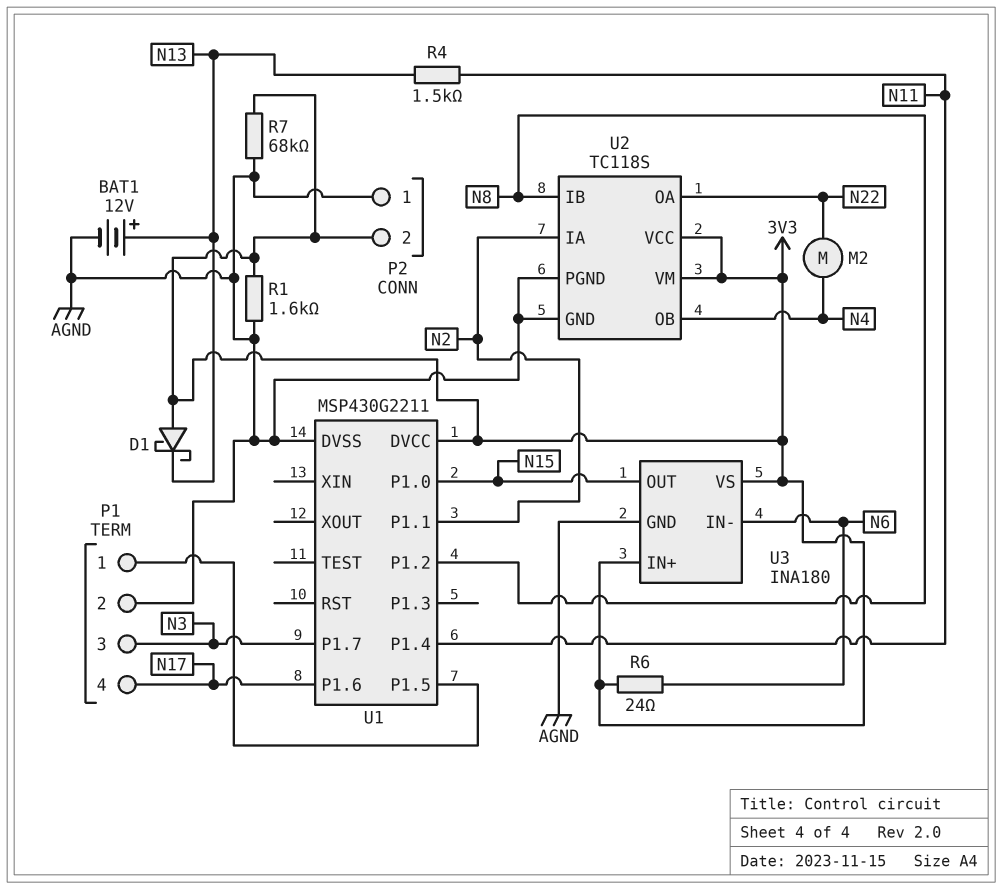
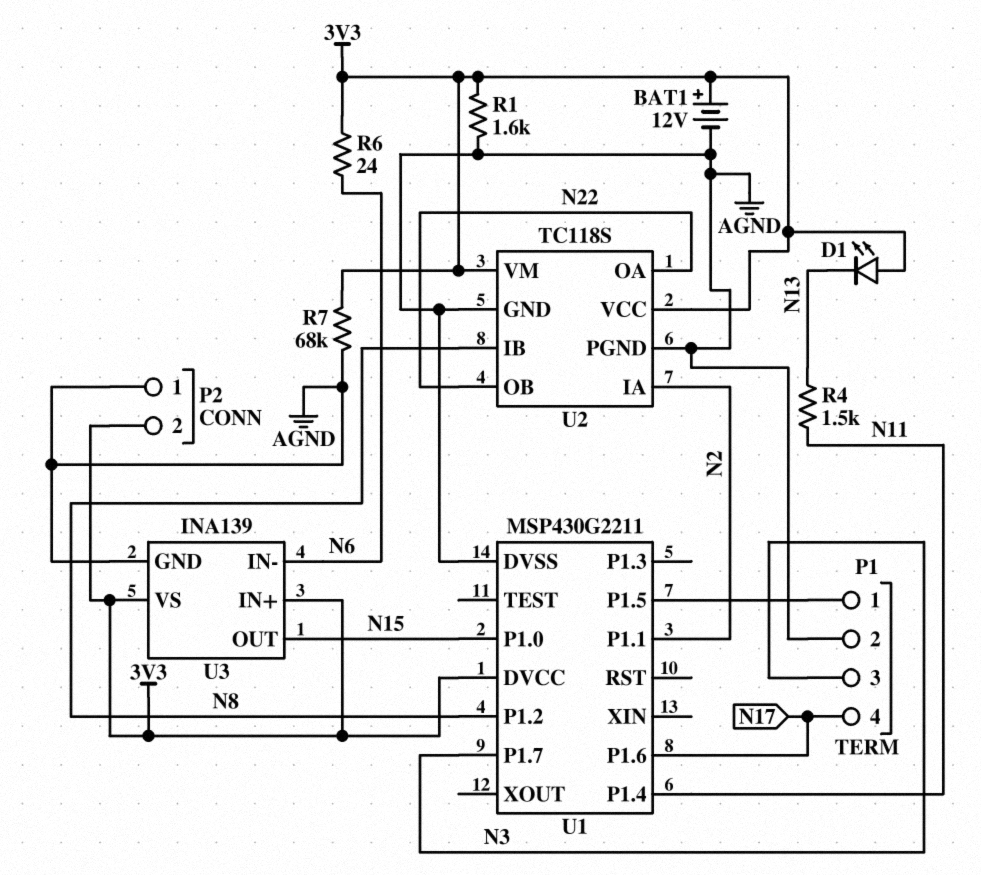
BAT1: 12V (plus N13, minus AGND) -> 12V (plus 3V3, minus AGND)
D1: schottky (A 3V3, K N13) -> LED (A 3V3, K N13)
M2: motor (N4, N22) -> none
U2 pin OB: N4 -> N22
U3: INA180 -> INA139

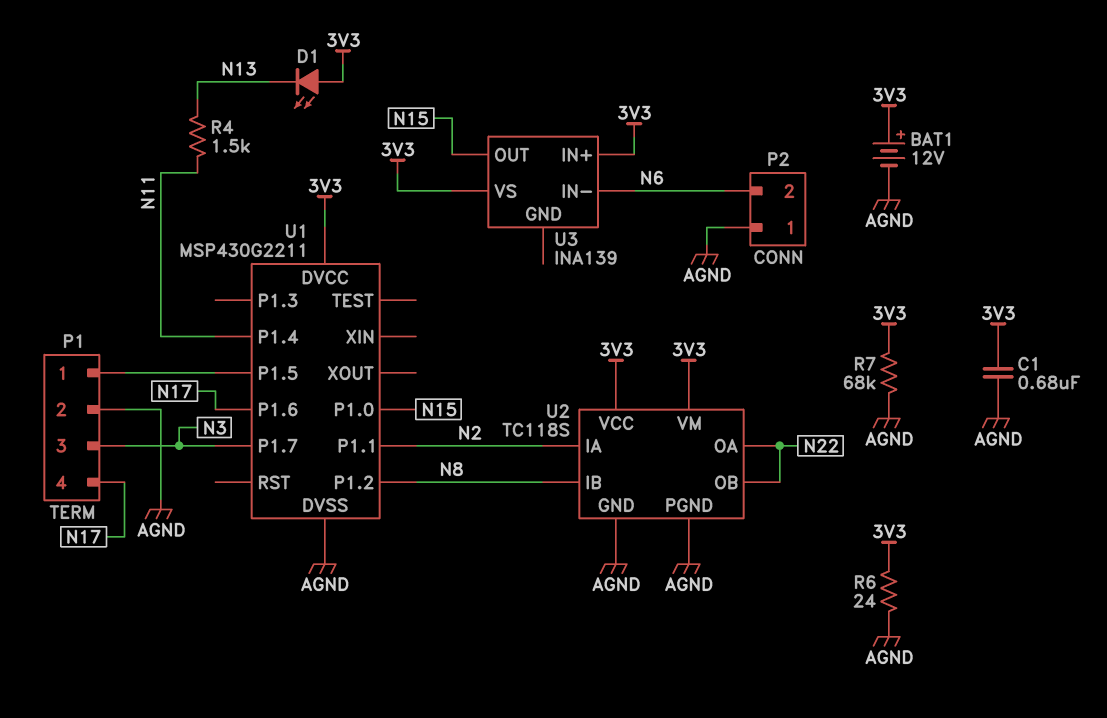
C1: none -> 680nF (3V3, AGND)
P2 pin 2: 3V3 -> N6
R1: 1.6k (3V3, AGND) -> none
R6: 24 (3V3, N6) -> 24 (3V3, AGND)
U3 pin GND: AGND -> none

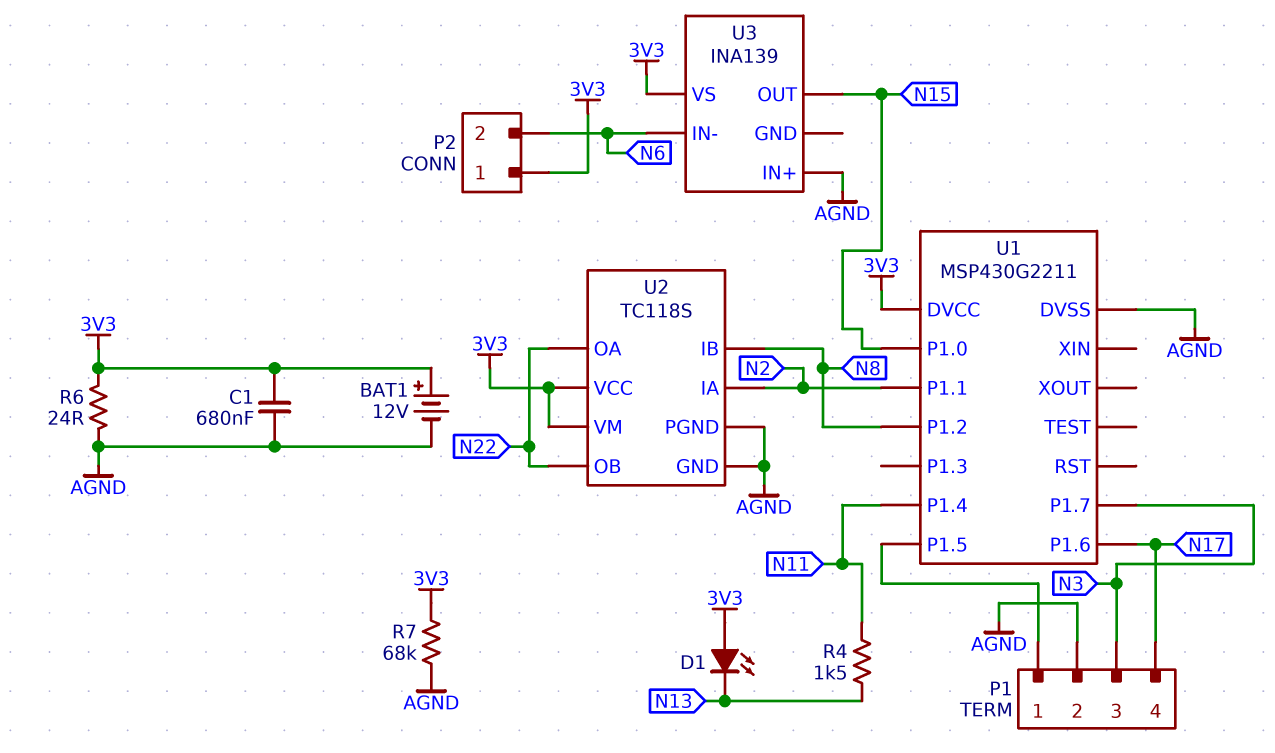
P2 pin 1: AGND -> 3V3
U3 pin IN+: 3V3 -> AGND

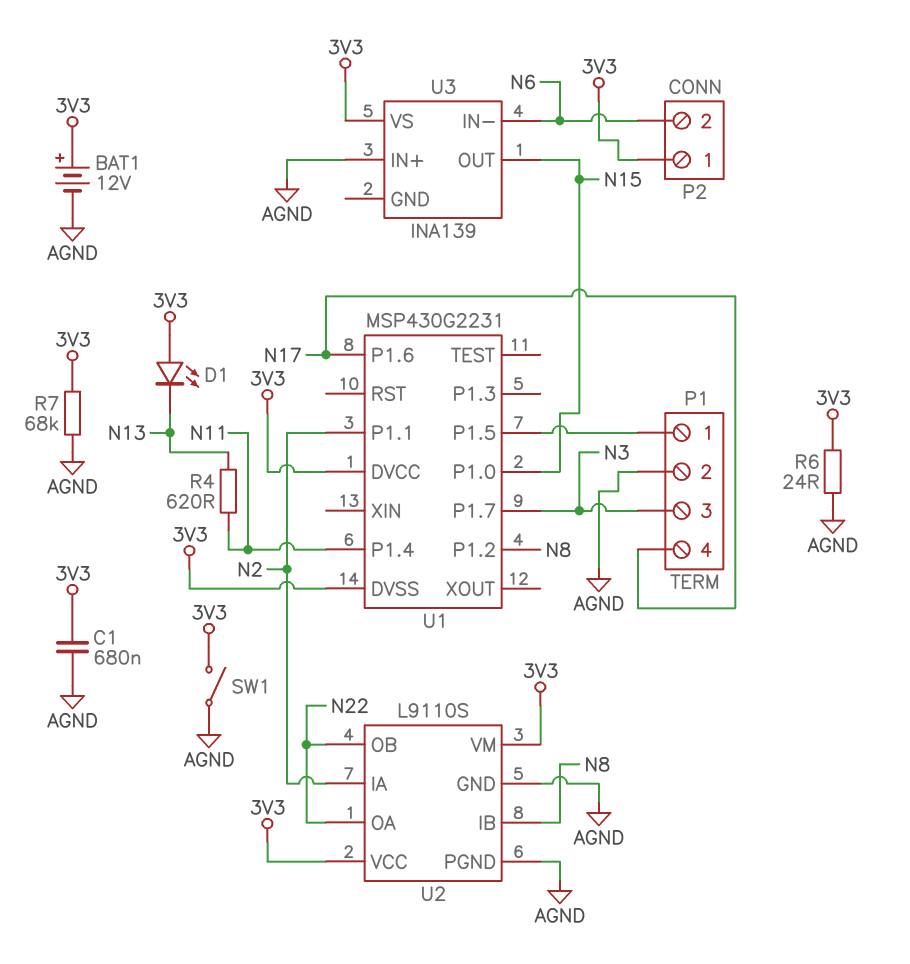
R4: 1.5k (N11, N13) -> 620 (N11, N13)
SW1: none -> switch (3V3, AGND)
U1: MSP430G2211 -> MSP430G2231
U1 pin DVSS: AGND -> 3V3
U2: TC118S -> L9110S

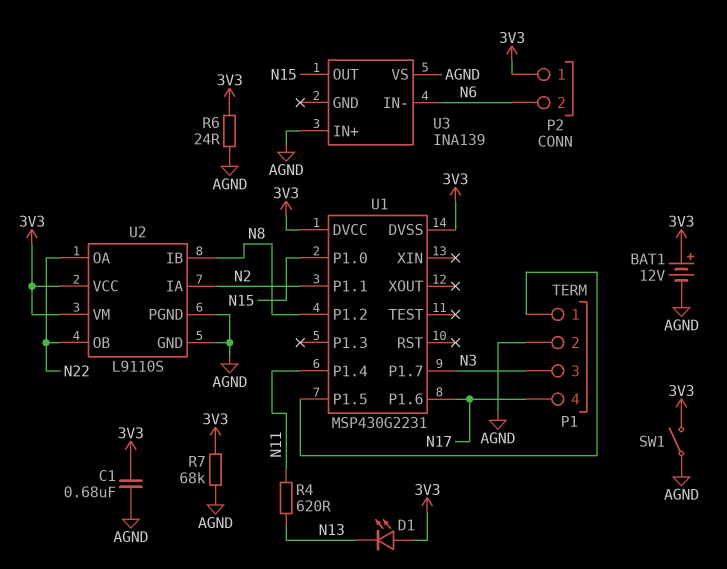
U3 pin VS: 3V3 -> AGND

